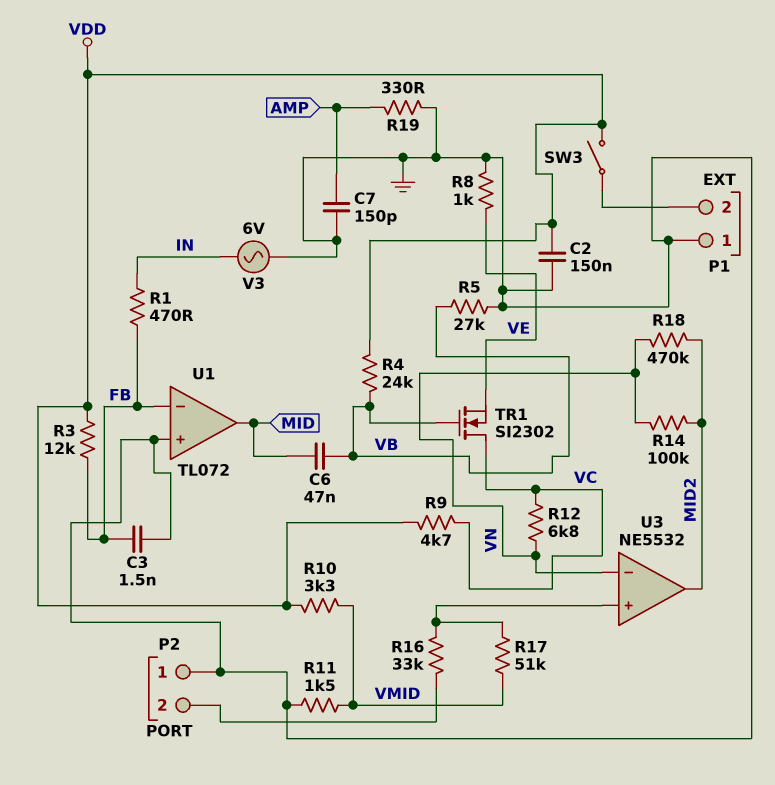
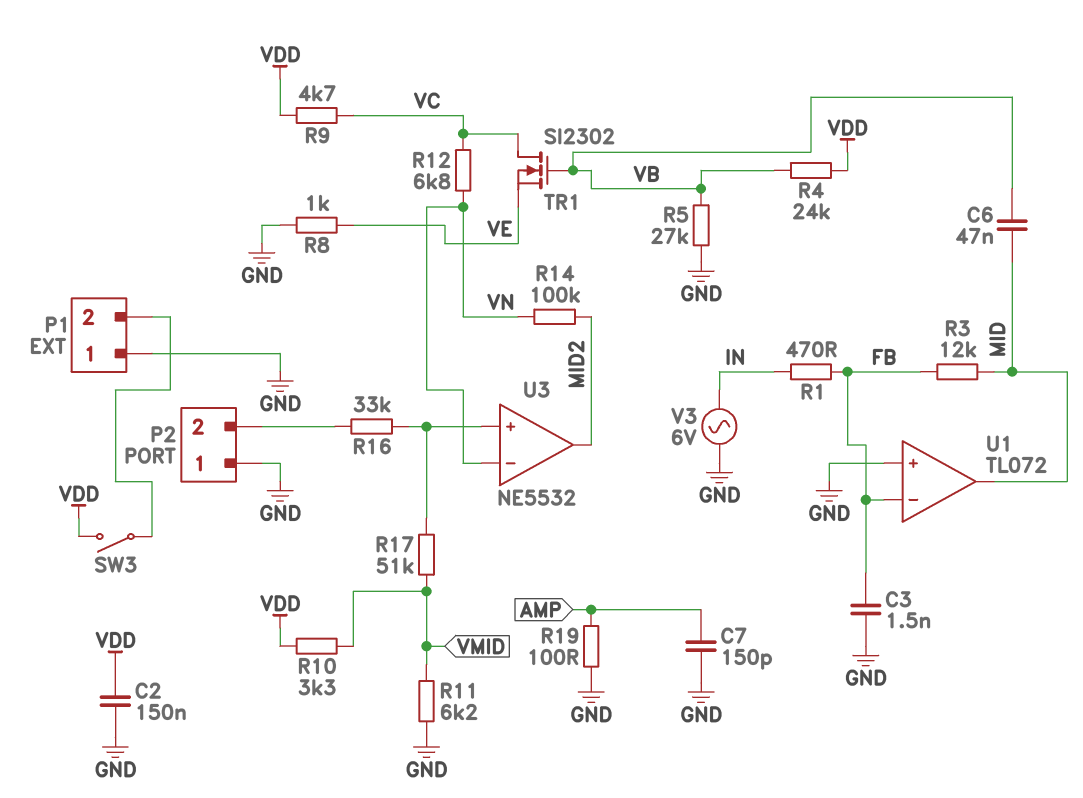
R3: 12k (FB, VDD) -> 12k (FB, MID)
R11: 1.5k (GND, VMID) -> 6.2k (GND, VMID)
R18: 470k (MID2, VN) -> none
R19: 330 (AMP, GND) -> 100 (AMP, GND)

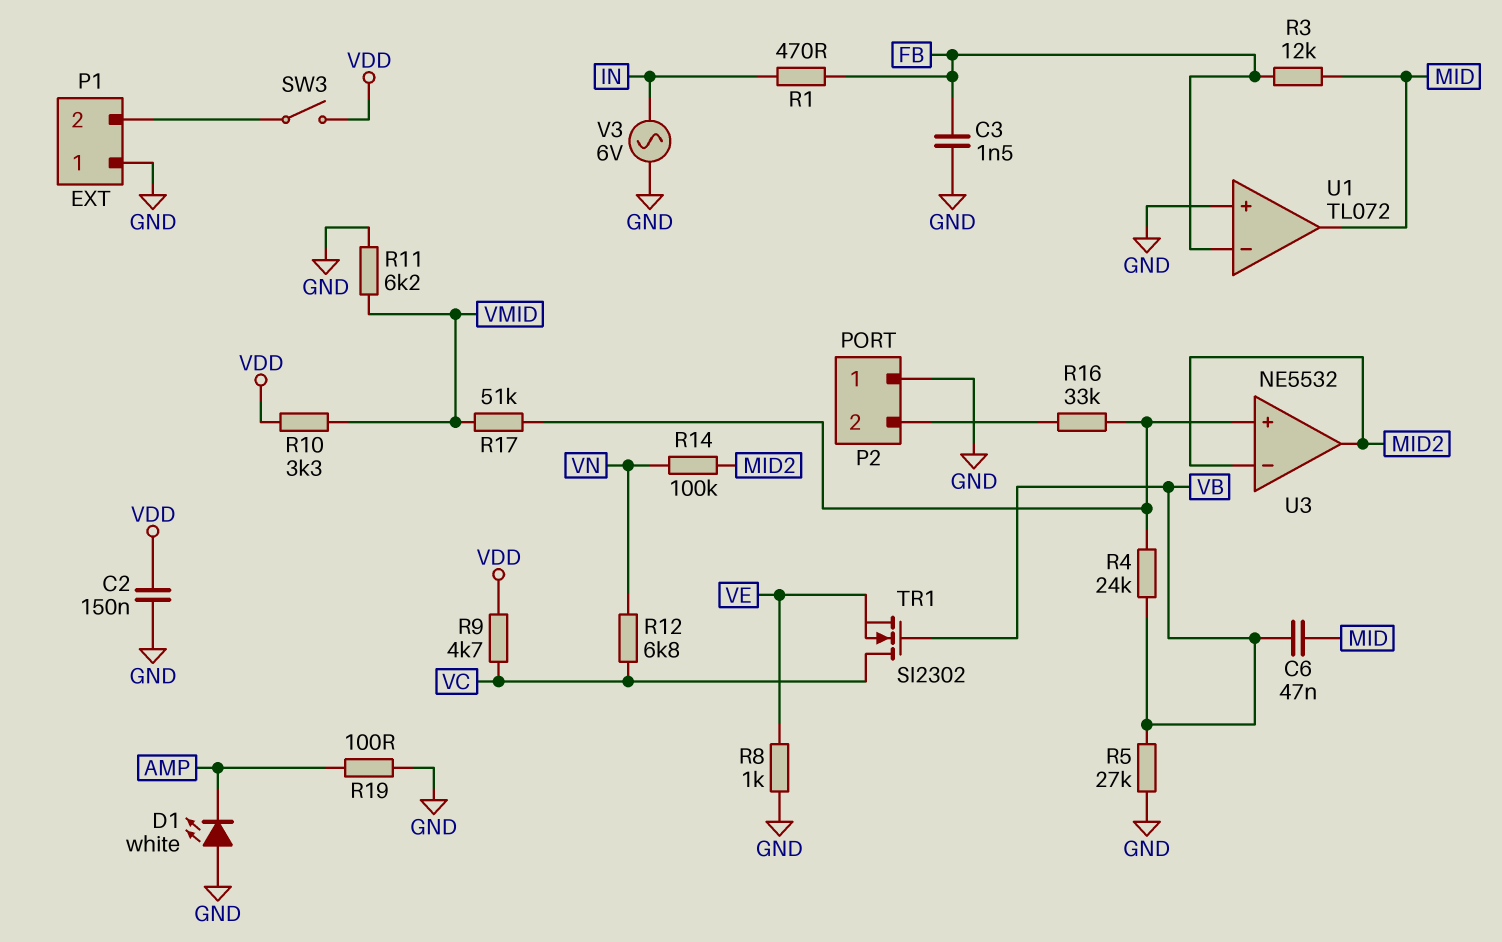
C7: 150pF (AMP, GND) -> none
D1: none -> LED white (A GND, K AMP)
R4: 24k (VB, VDD) -> 24k (U3/in+, VB)
U3 pin in-: VN -> MID2

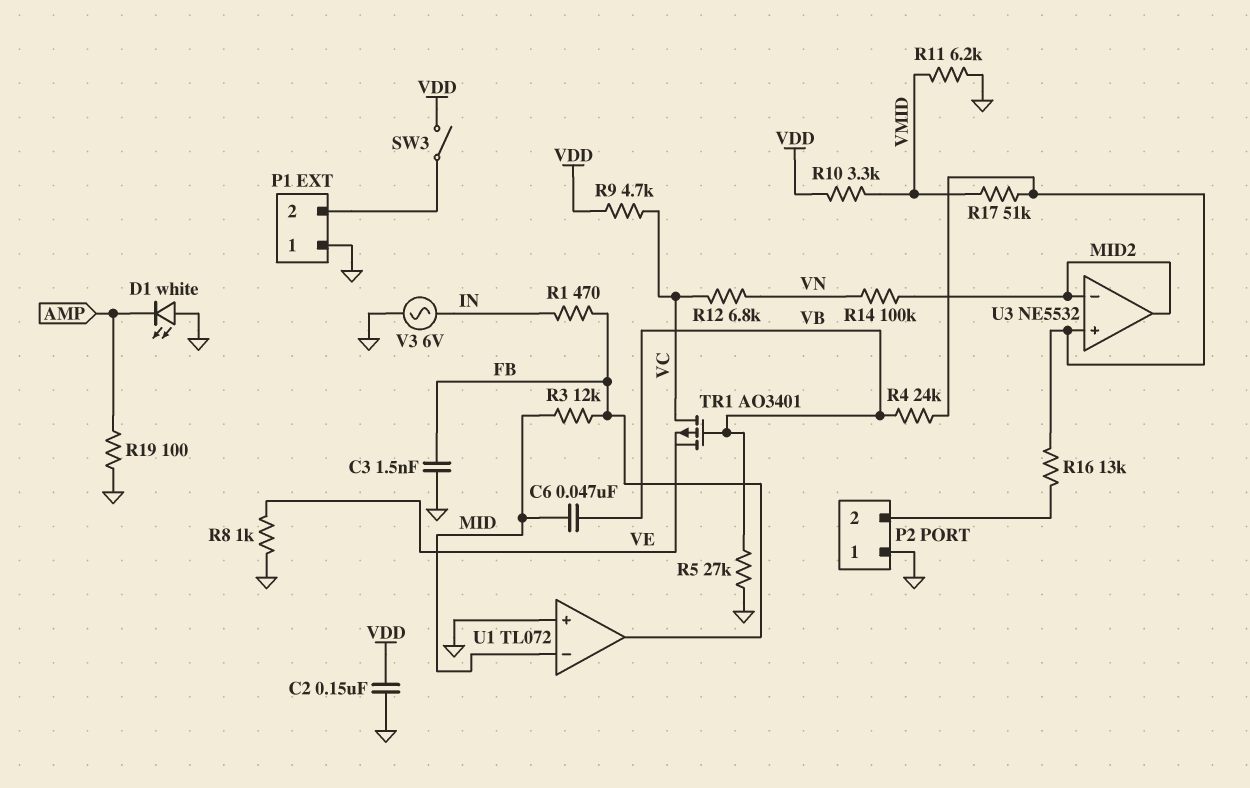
R16: 33k (P2/2, U3/in+) -> 13k (P2/2, U3/in+)
TR1: NMOS SI2302 (G VB, D VC, S VE) -> PMOS AO3401 (G VB, D VC, S VE)
U1 pin in-: FB -> MID
U1 pin out: MID -> FB

